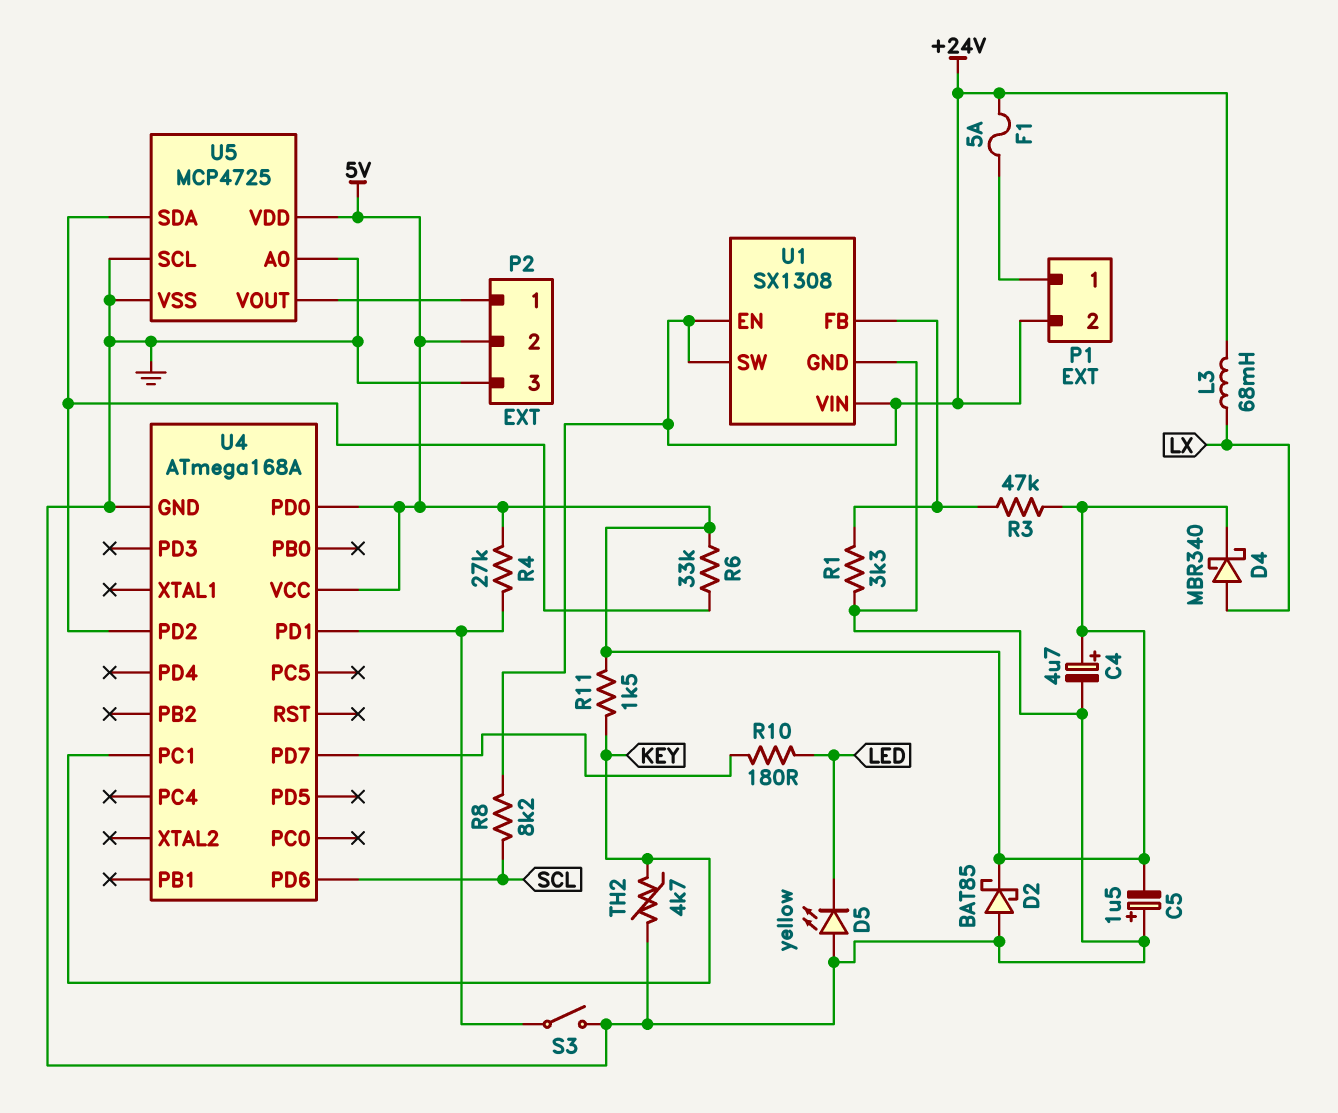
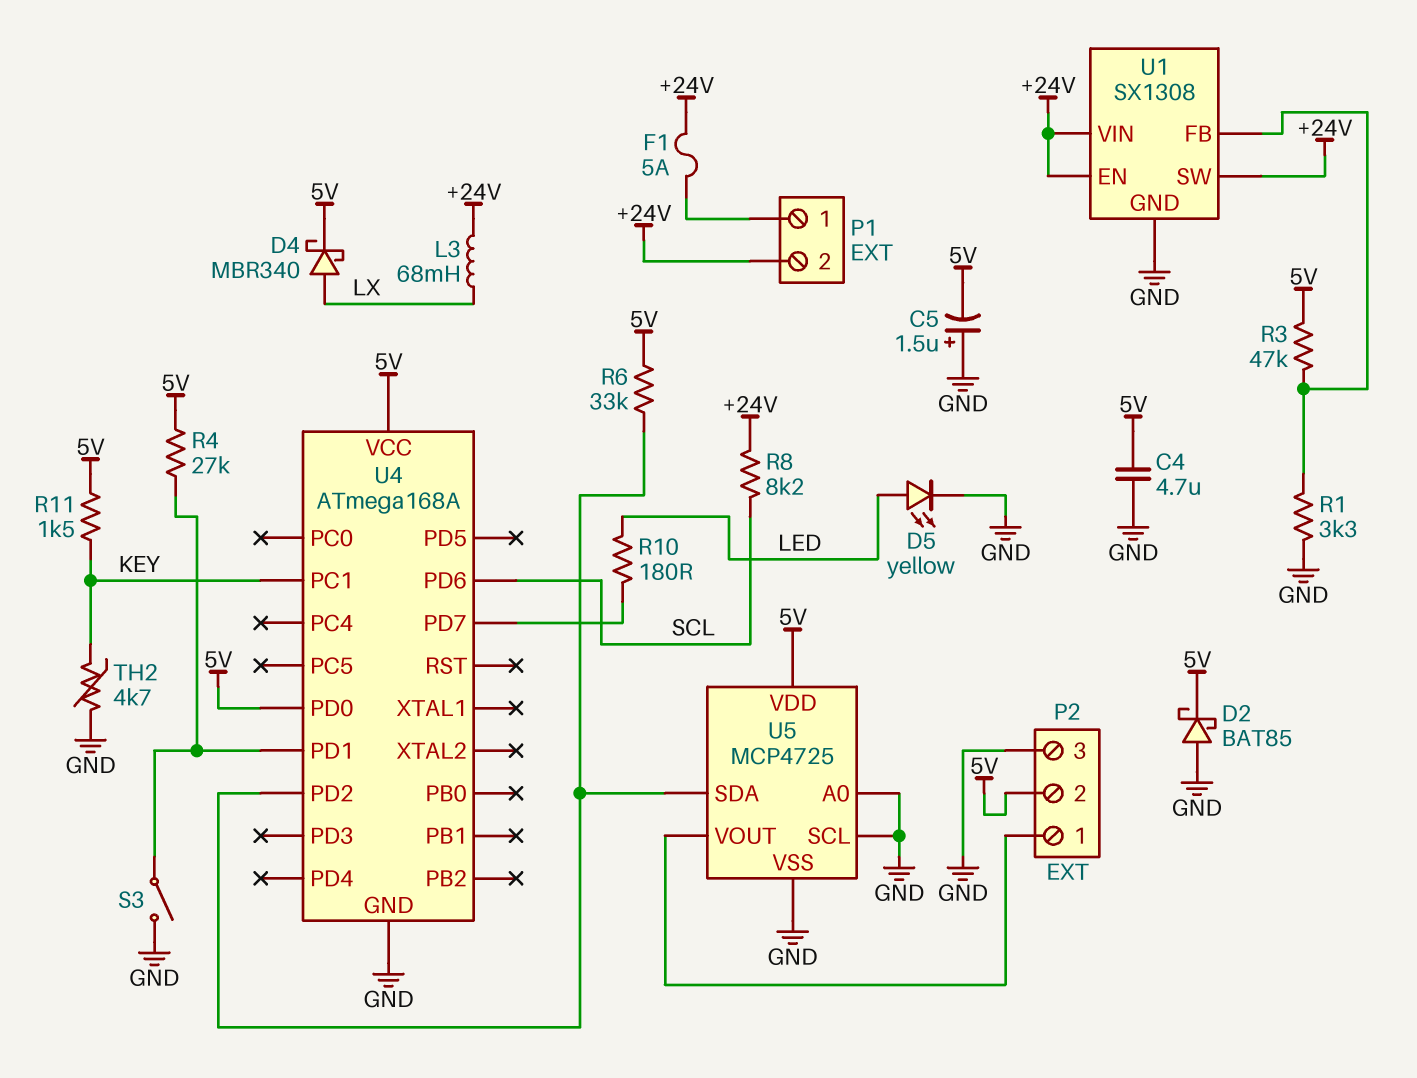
C4: 4.7uF (plus 5V, minus GND) -> 4.7uF (5V, GND)
D5: LED yellow (A GND, K LED) -> LED yellow (A LED, K GND)

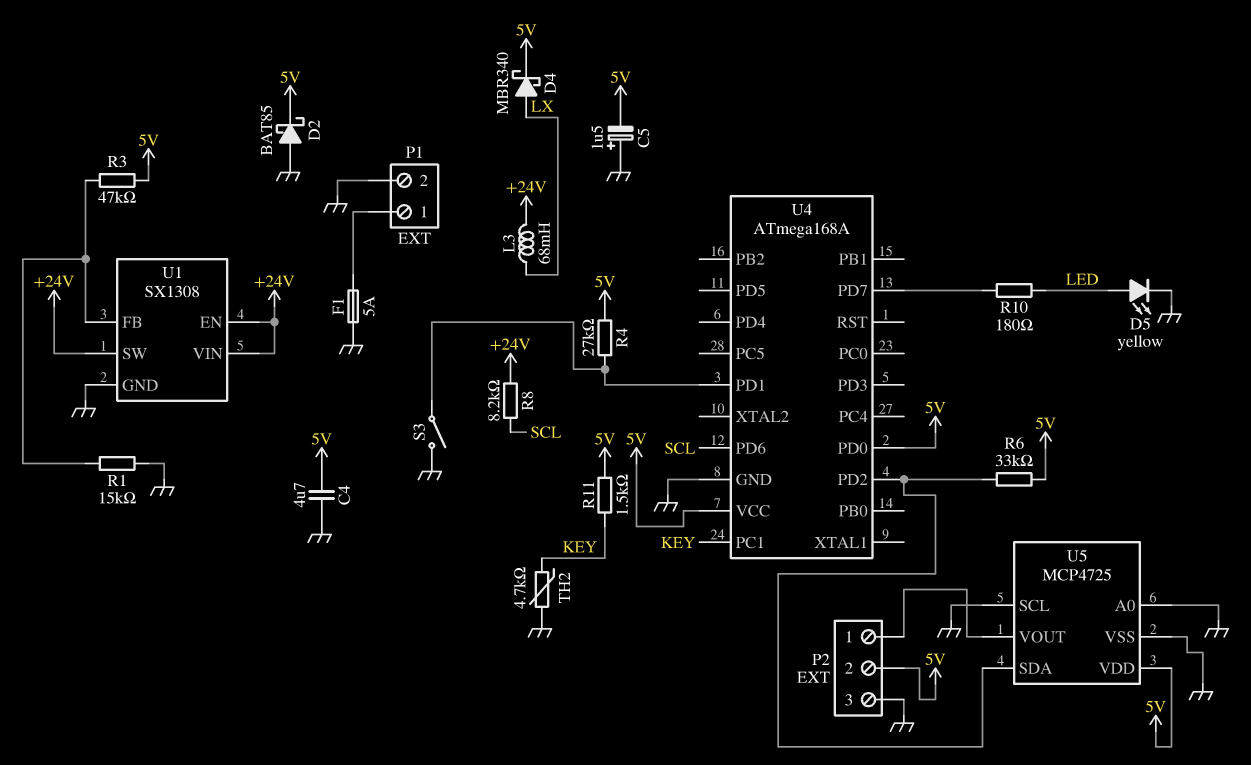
F1: 5A (+24V, P1/1) -> 5A (GND, P1/1)
P1 pin 2: +24V -> GND
R1: 3.3k (GND, U1/FB) -> 15k (GND, U1/FB)

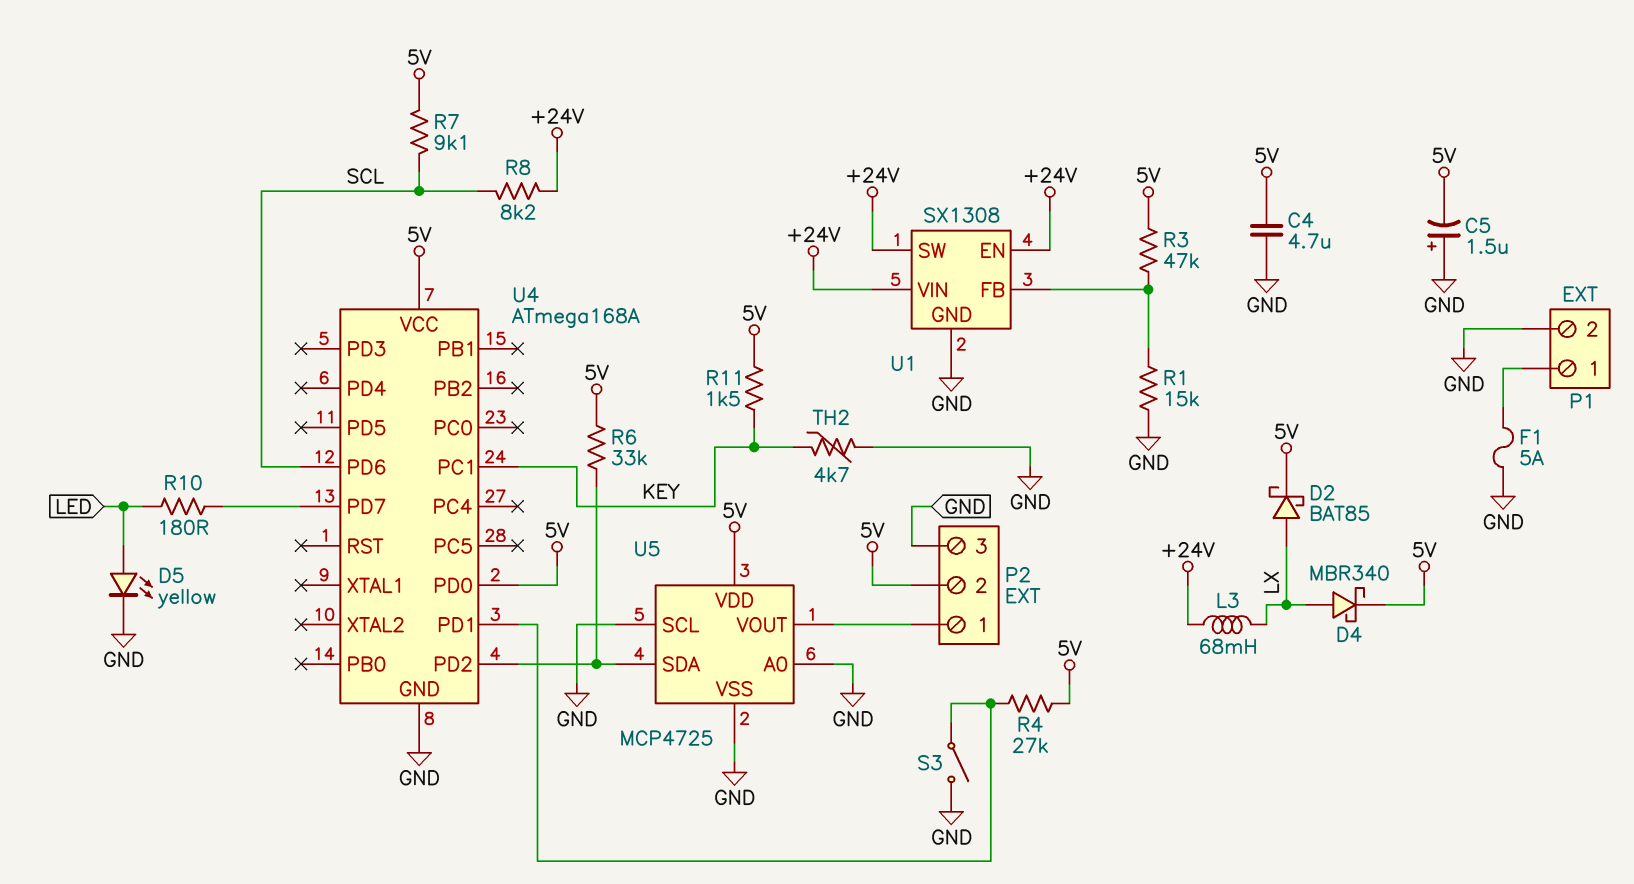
D2: schottky BAT85 (A GND, K 5V) -> schottky BAT85 (A LX, K 5V)
R7: none -> 9.1k (5V, SCL)

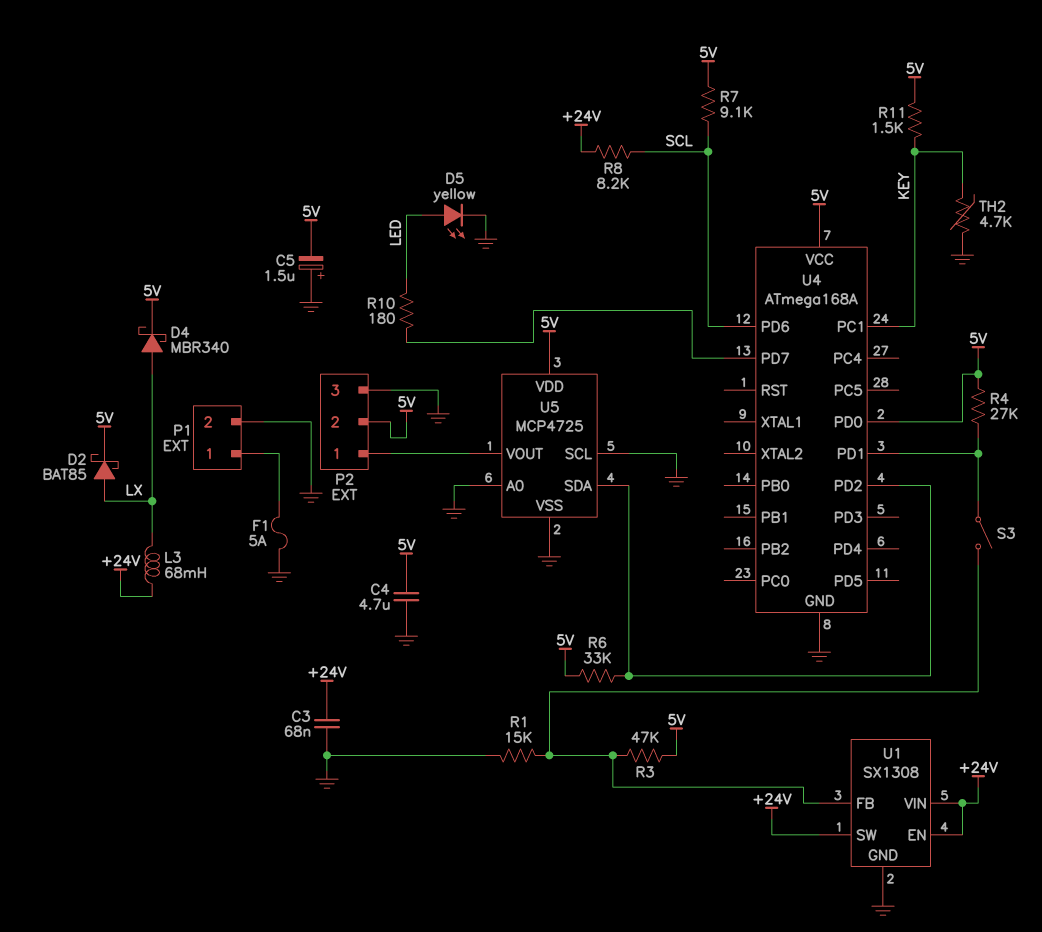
C3: none -> 68nF (+24V, GND)
S3: switch (GND, U4/PD1) -> switch (U1/FB, U4/PD1)

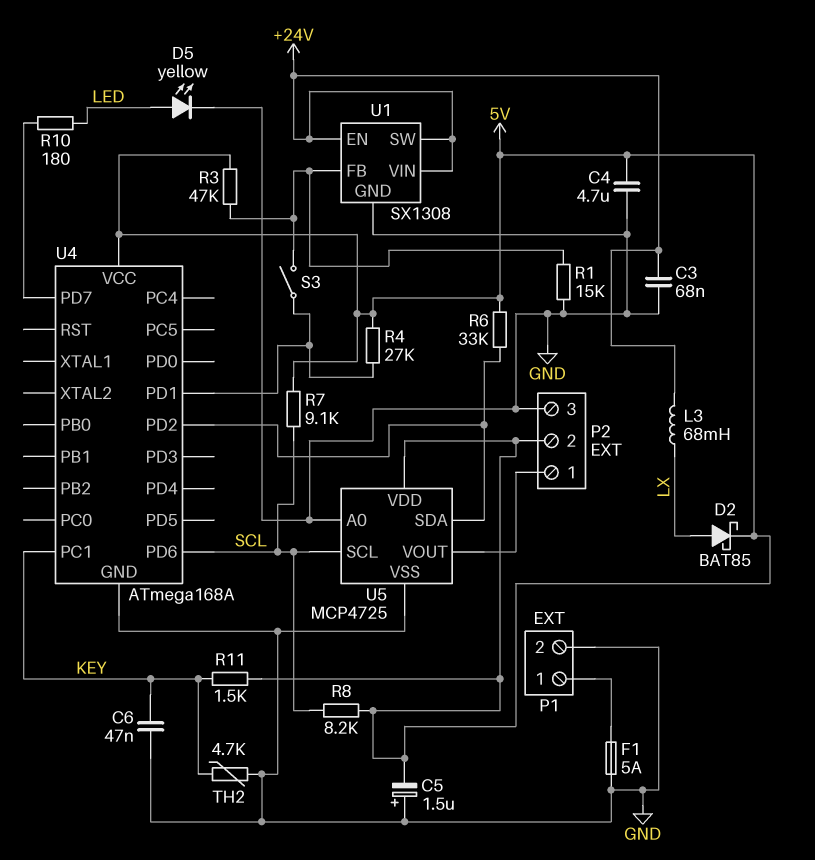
C6: none -> 47nF (GND, KEY)
D4: schottky MBR340 (A LX, K 5V) -> none
R8: 8.2k (+24V, SCL) -> 8.2k (5V, SCL)
U4 pin PD0: 5V -> none
U5 pin SCL: GND -> SCL

